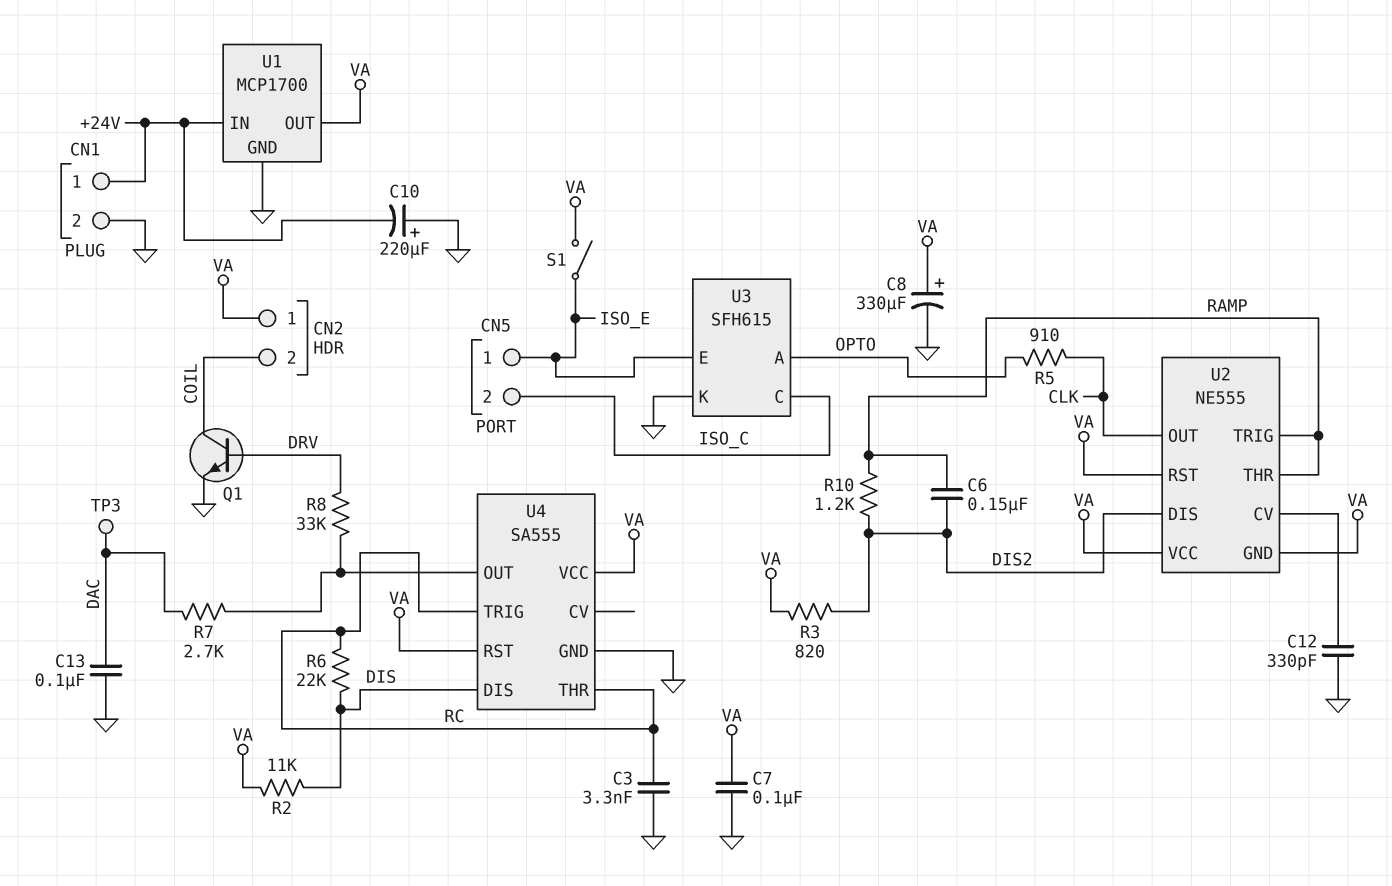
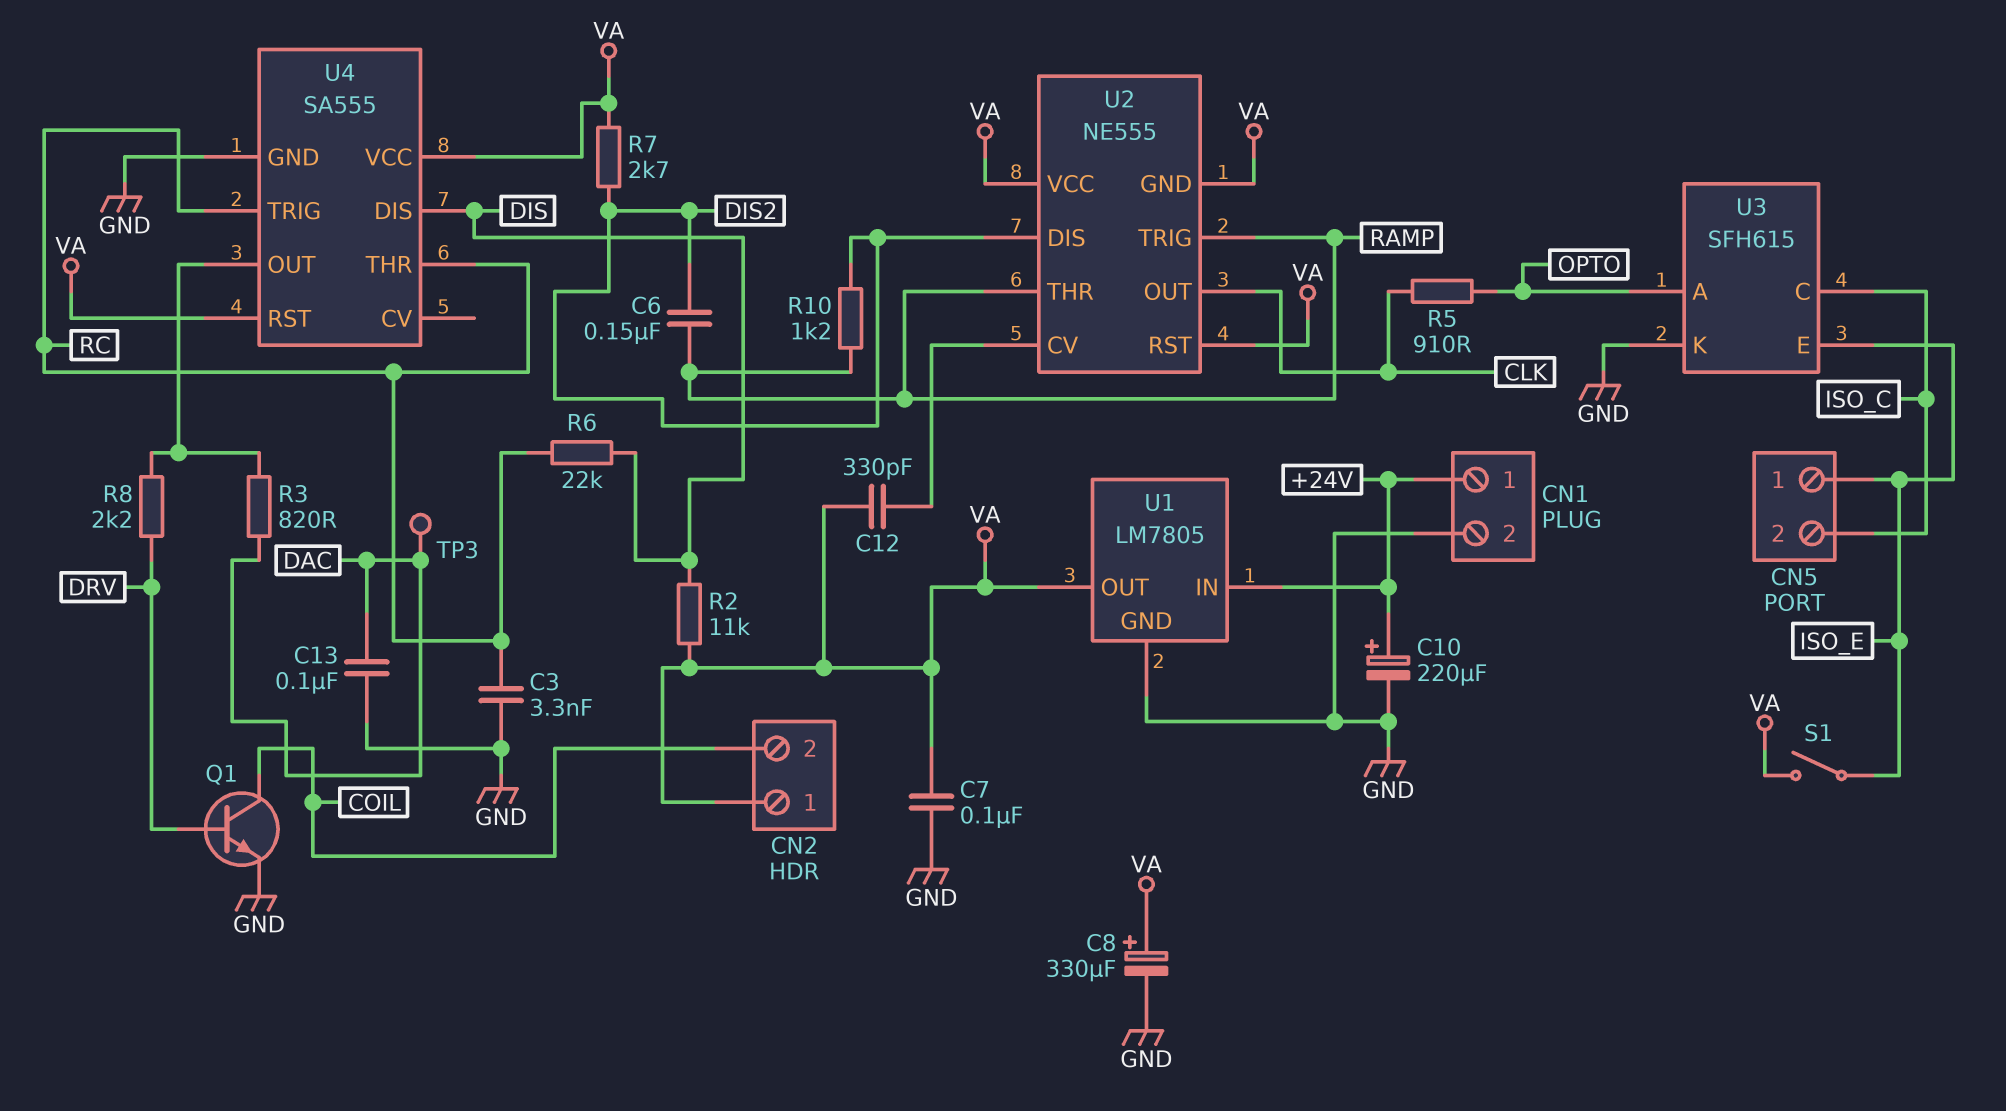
C10: 220uF (plus GND, minus +24V) -> 220uF (plus +24V, minus GND)
C12: 330pF (GND, U2/CV) -> 330pF (U2/CV, VA)
R3: 820 (DIS2, VA) -> 820 (DAC, U4/OUT)
R7: 2.7k (DAC, U4/OUT) -> 2.7k (DIS2, VA)
R8: 33k (DRV, U4/OUT) -> 2.2k (DRV, U4/OUT)
U1: MCP1700 -> LM7805

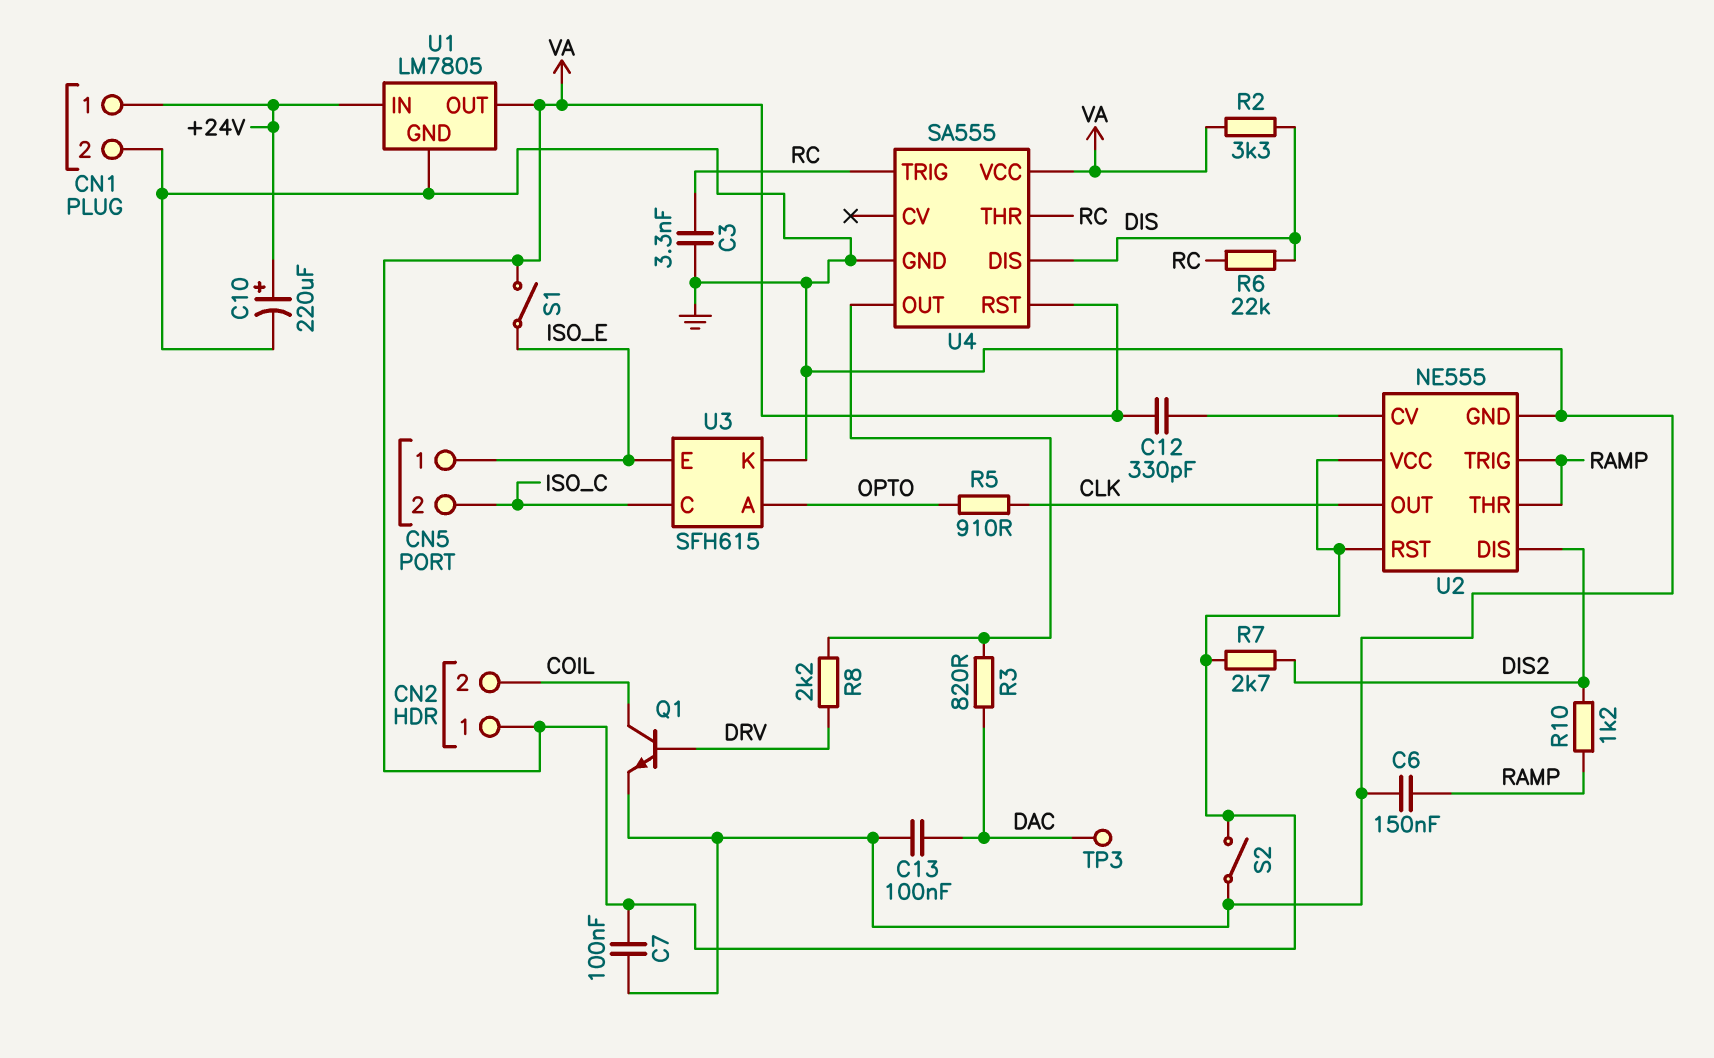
C6: 150nF (DIS2, RAMP) -> 150nF (GND, RAMP)
C8: 330uF (plus VA, minus GND) -> none
R2: 11k (DIS, VA) -> 3.3k (DIS, VA)
S2: none -> switch (GND, VA)
U2 pin GND: VA -> GND

